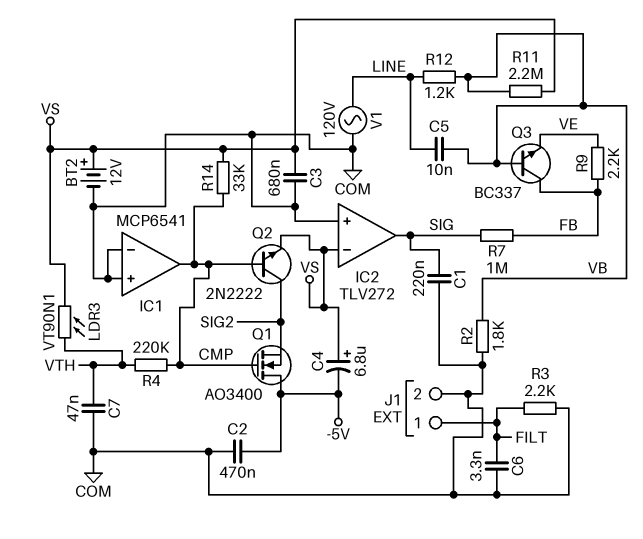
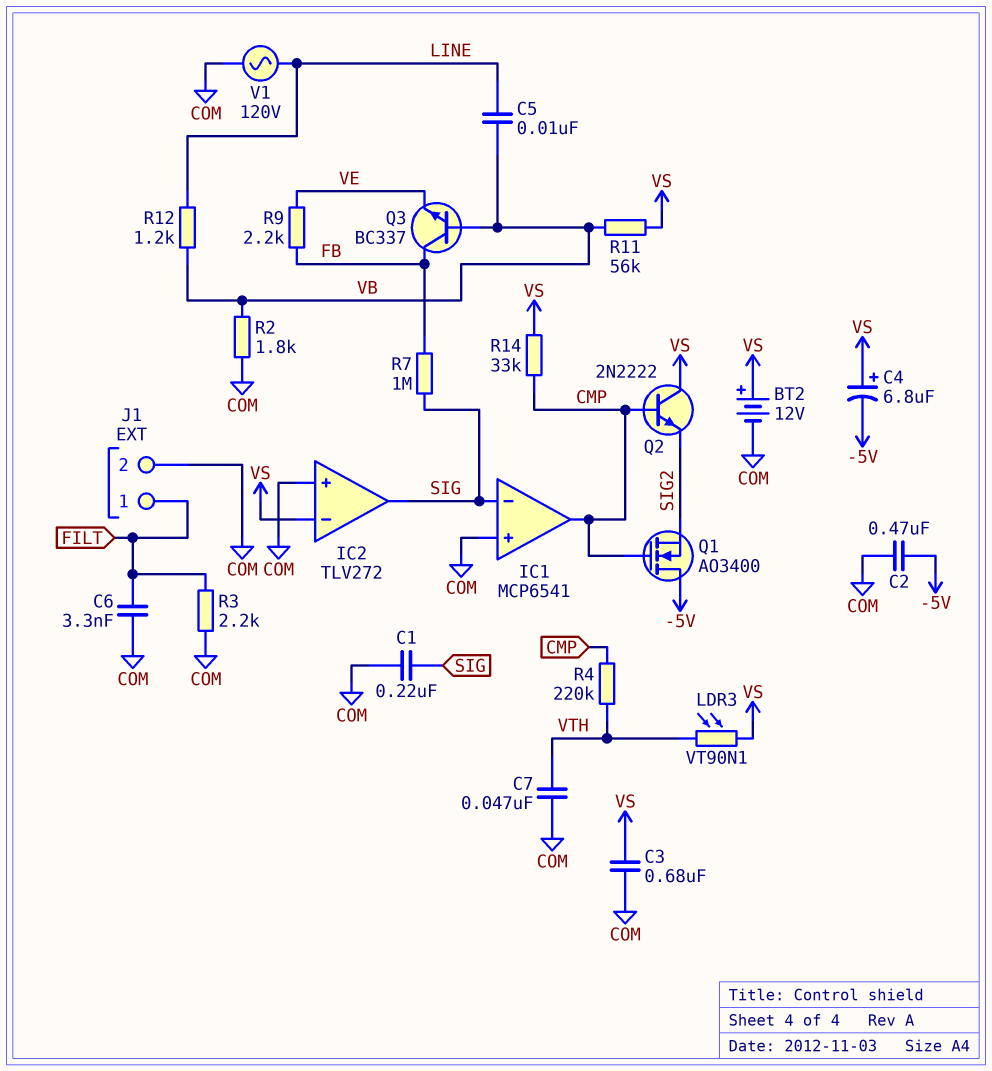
IC1 pin in-: COM -> SIG
Q2: NPN 2N2222 (B CMP, C SIG2, E VS) -> NPN 2N2222 (B CMP, C VS, E SIG2)
R11: 2.2M (VB, VS) -> 56k (VB, VS)

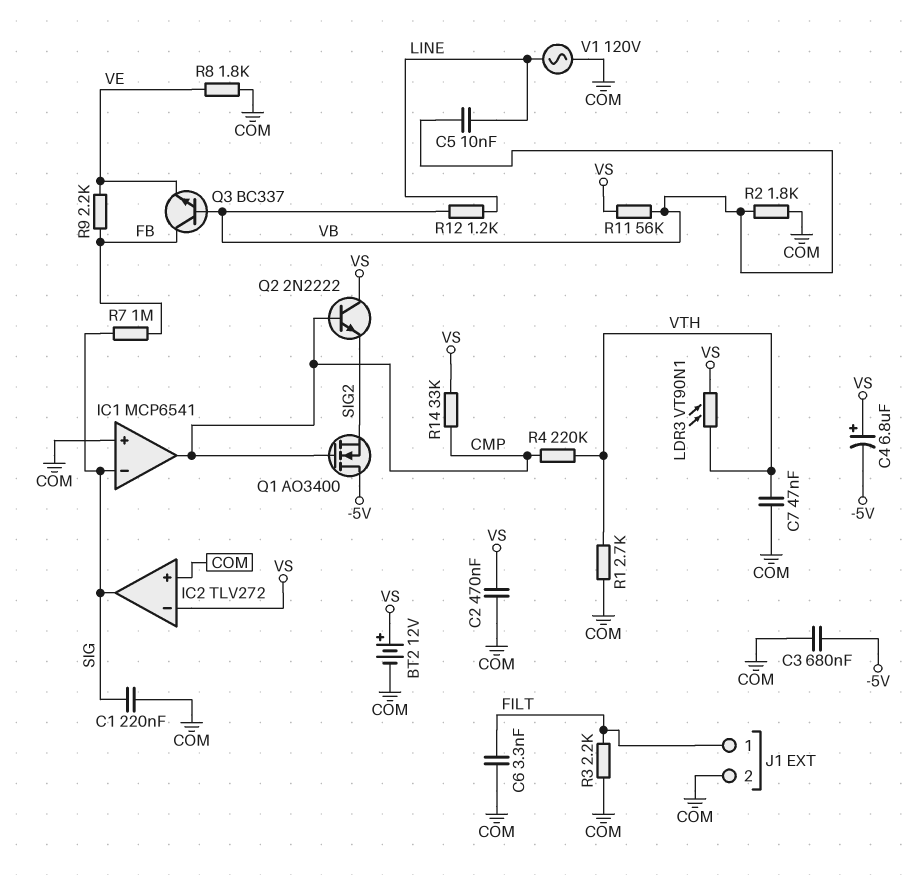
C2: 470nF (-5V, COM) -> 470nF (COM, VS)
C3: 680nF (COM, VS) -> 680nF (-5V, COM)
R1: none -> 2.7k (COM, VTH)
R8: none -> 1.8k (COM, VE)

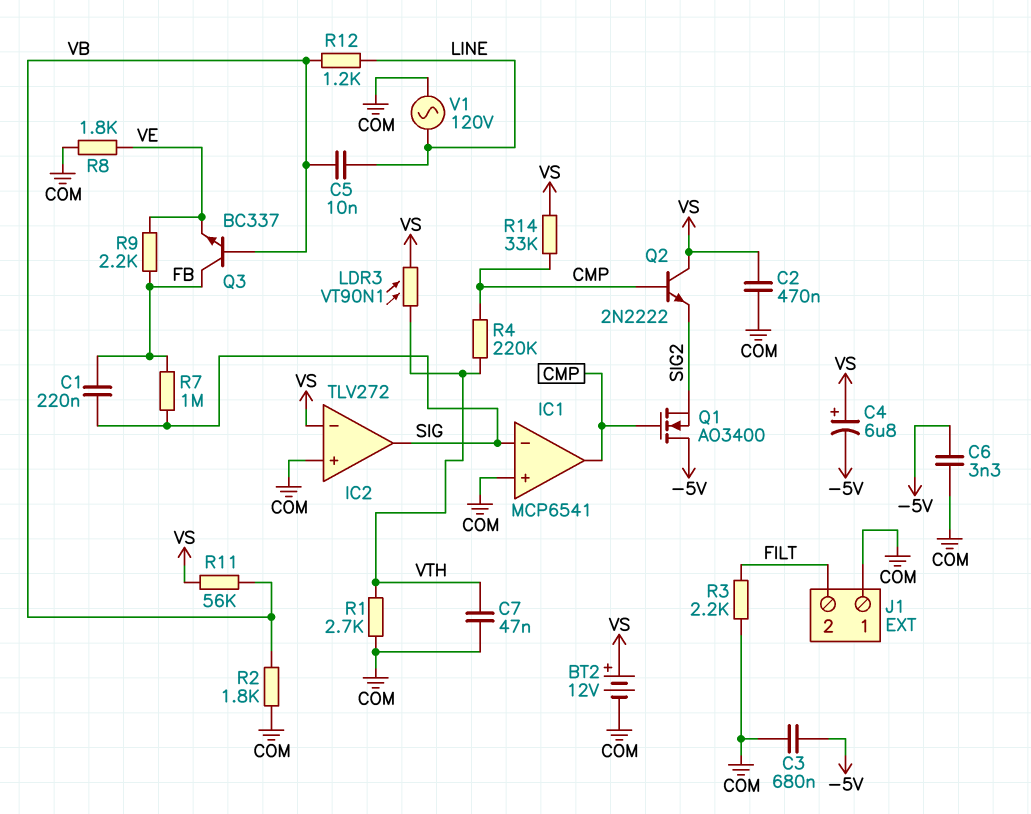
C1: 220nF (COM, SIG) -> 220nF (FB, SIG)
C6: 3.3nF (COM, FILT) -> 3.3nF (-5V, COM)
J1 pin 1: FILT -> COM
J1 pin 2: COM -> FILT

